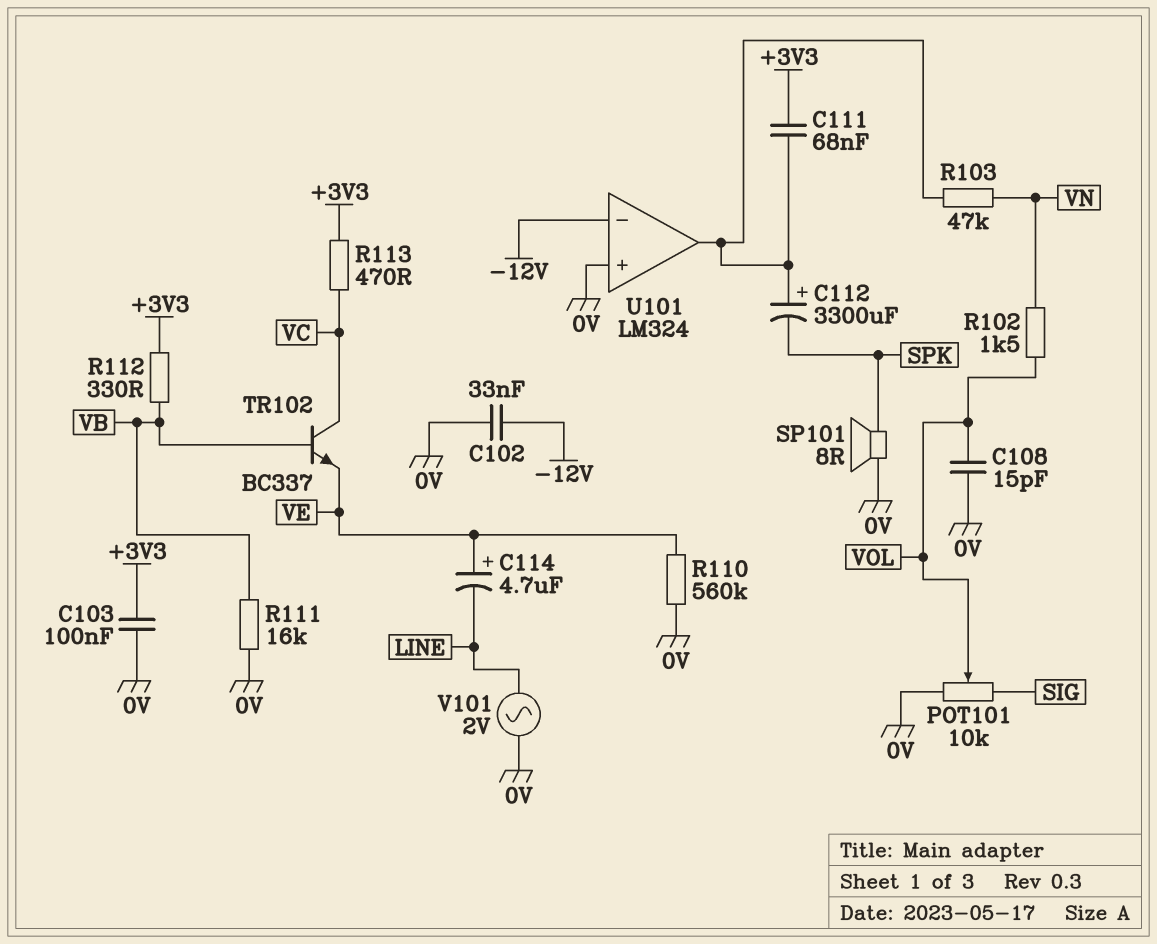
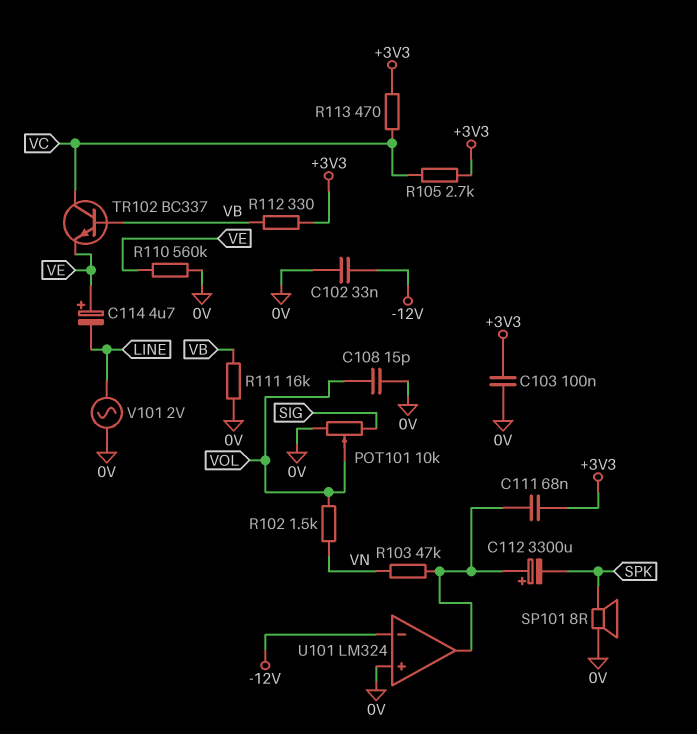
R105: none -> 2.7k (+3V3, VC)

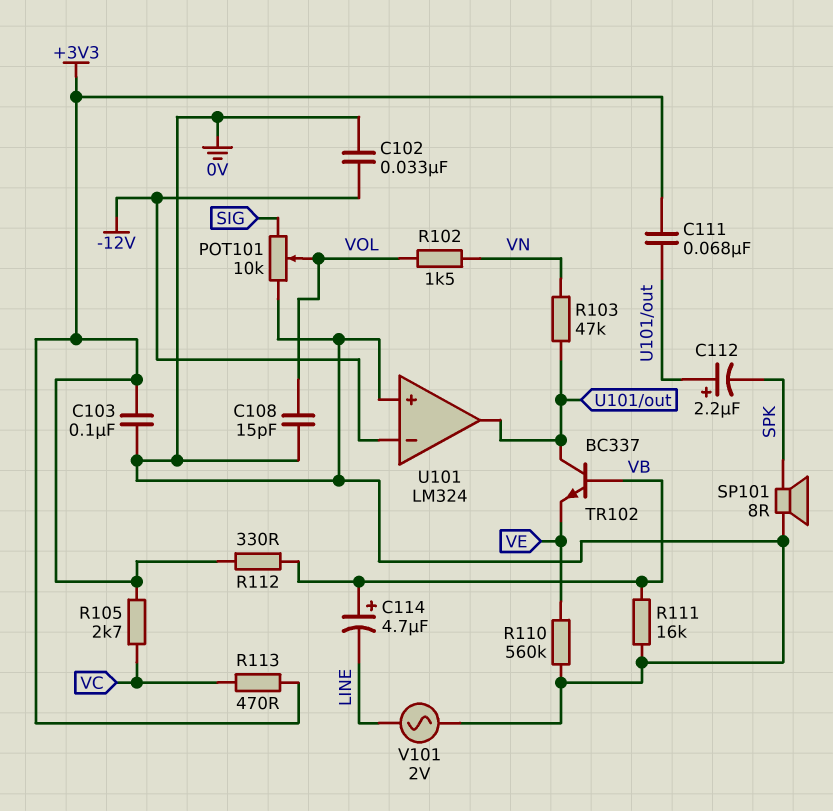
C112: 3300uF (plus U101/out, minus SPK) -> 2.2uF (plus U101/out, minus SPK)
C114: 4.7uF (plus VE, minus LINE) -> 4.7uF (plus VB, minus LINE)
TR102: NPN BC337 (B VB, C VC, E VE) -> NPN BC337 (B VB, C U101/out, E VE)

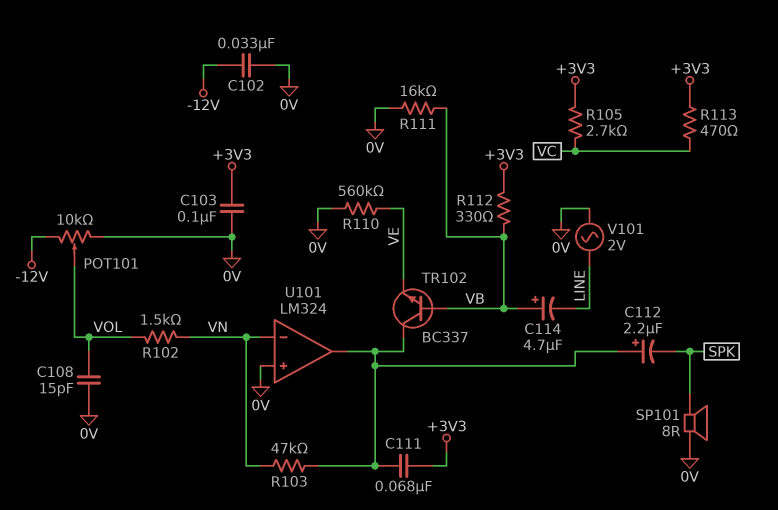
POT101: 10k (0V, SIG, wiper VOL) -> 10k (-12V, 0V, wiper VOL)
U101 pin in-: -12V -> VN

